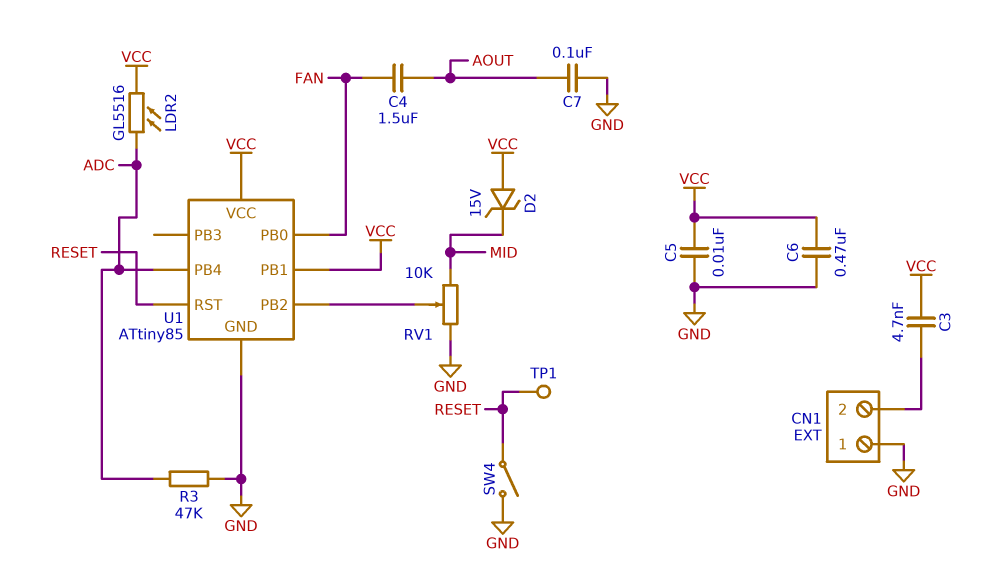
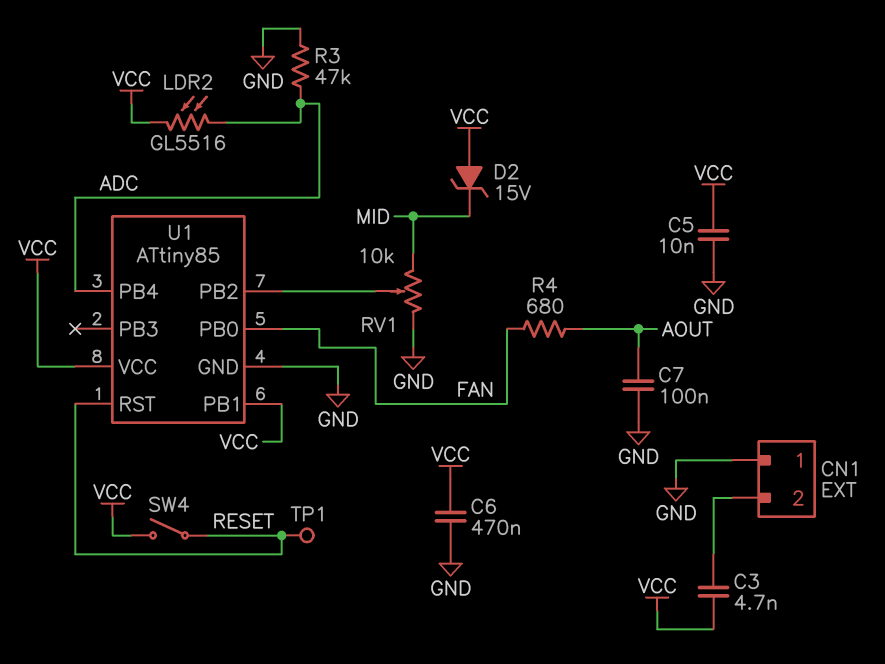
C4: 1.5uF (AOUT, FAN) -> none
R4: none -> 680 (AOUT, FAN)
SW4: switch (GND, RESET) -> switch (RESET, VCC)

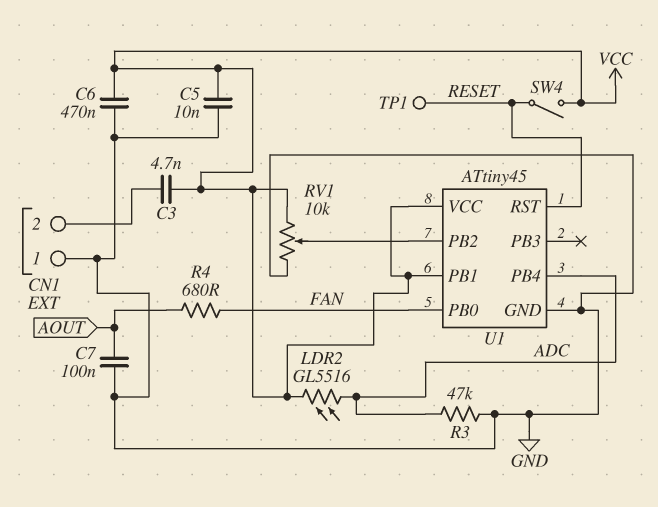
D2: zener 15V (A VCC, K MID) -> none
RV1: 10k (GND, MID, wiper U1/PB2) -> 10k (GND, VCC, wiper U1/PB2)
U1: ATtiny85 -> ATtiny45

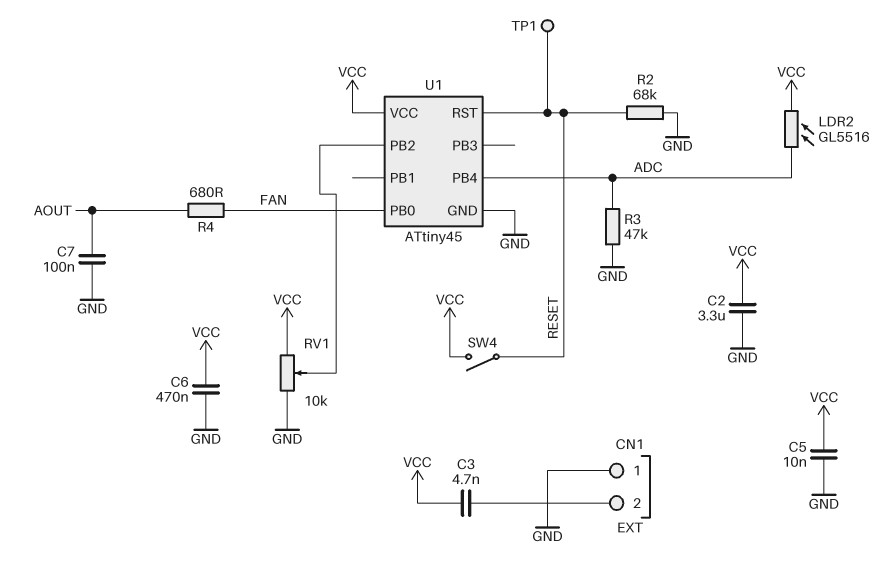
C2: none -> 3.3uF (GND, VCC)
R2: none -> 68k (GND, RESET)
U1 pin PB1: VCC -> none

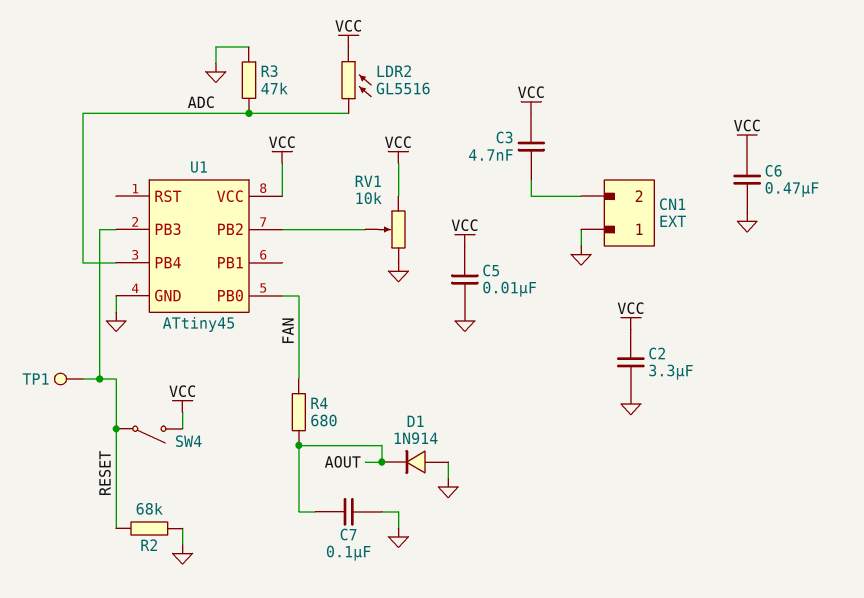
D1: none -> diode 1N914 (A GND, K AOUT)
U1 pin PB3: none -> RESET
U1 pin RST: RESET -> none

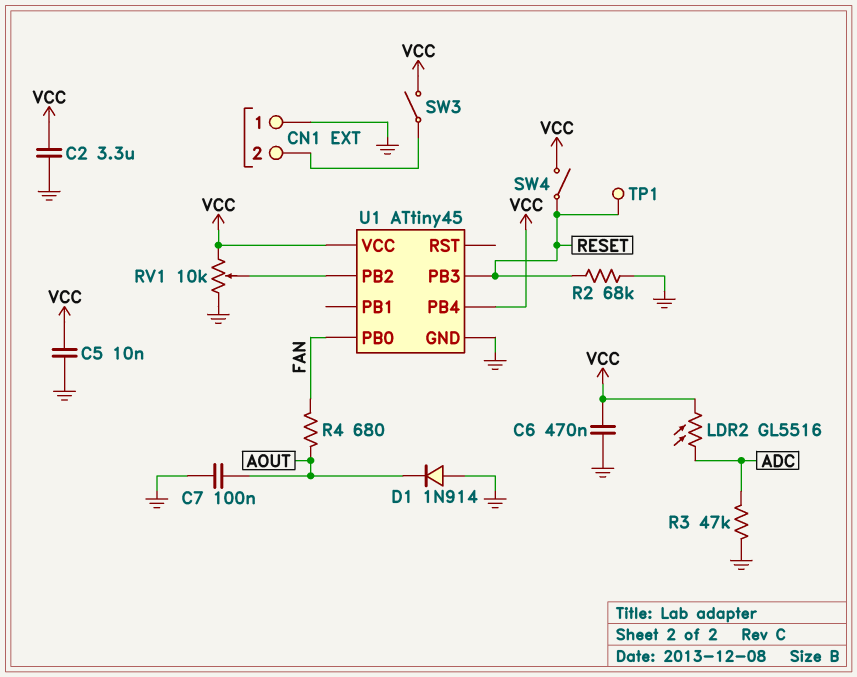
C3: 4.7nF (CN1/2, VCC) -> none
SW3: none -> switch (CN1/2, VCC)
U1 pin PB4: ADC -> VCC

